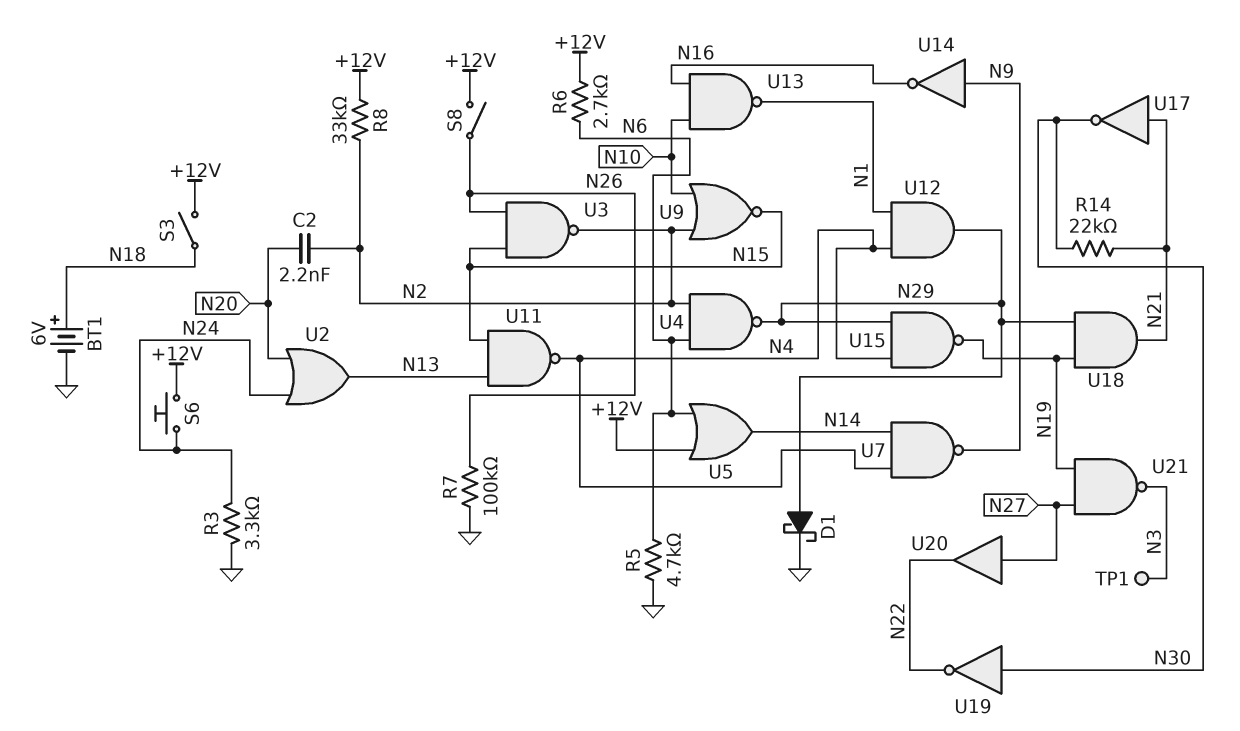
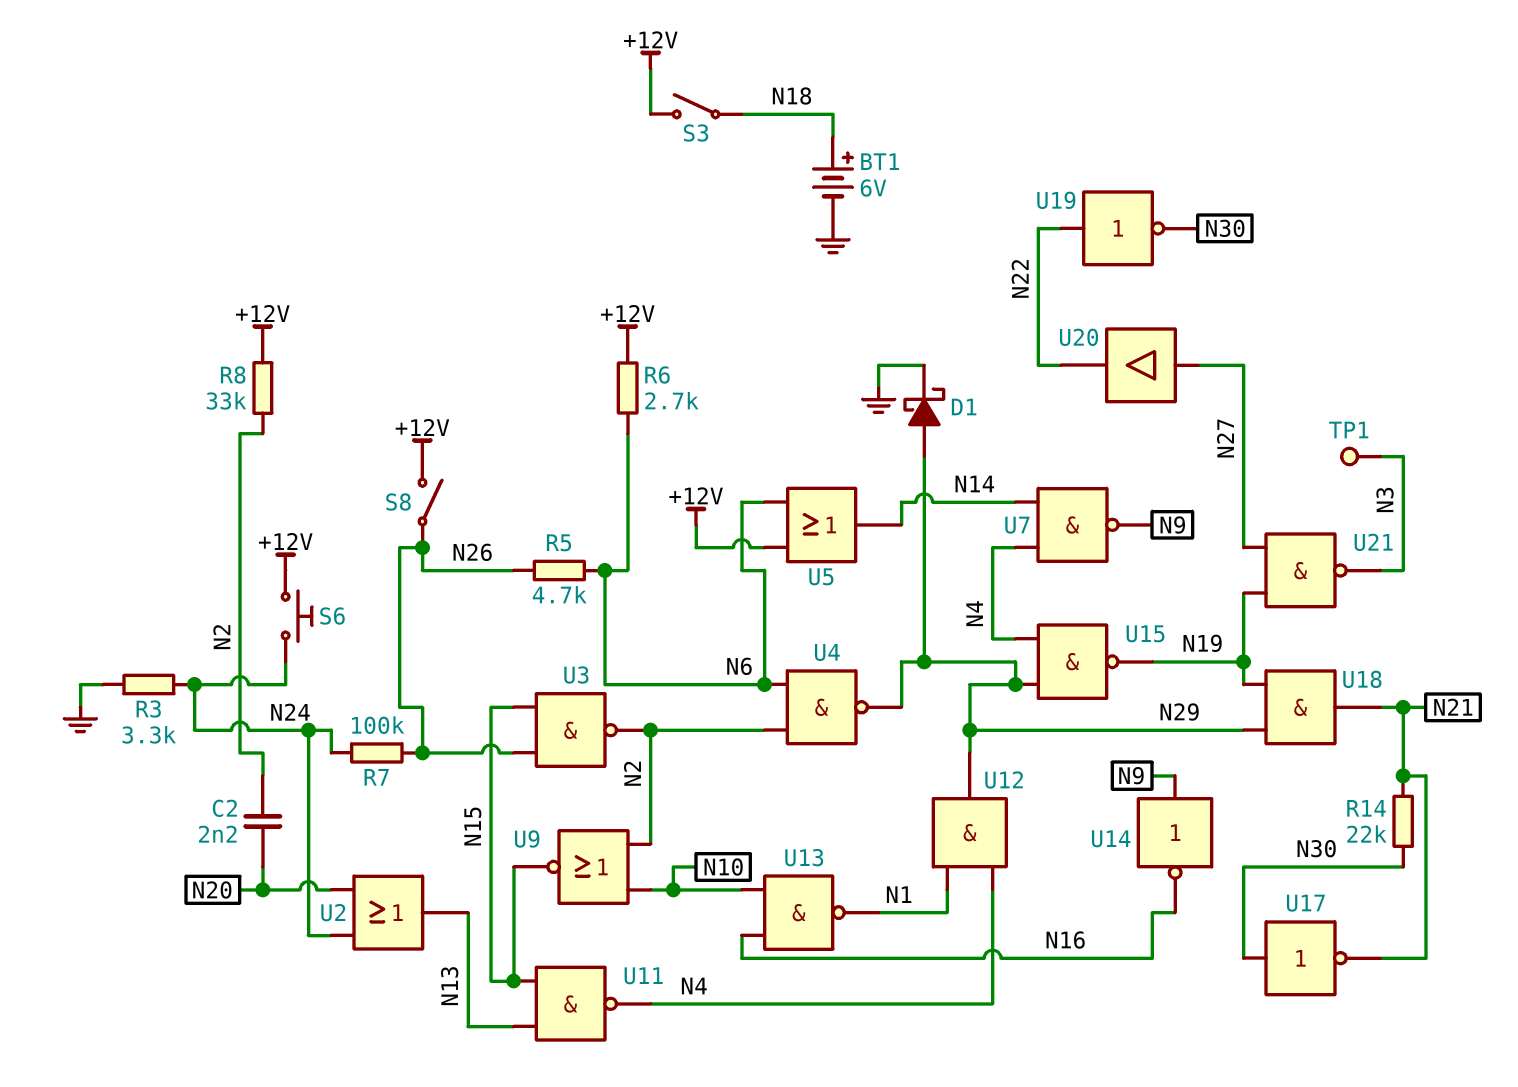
R5: 4.7k (GND, N6) -> 4.7k (N6, N26)
R7: 100k (GND, N26) -> 100k (N24, N26)
U17: NOT (in N21, out N30) -> NOT (in N30, out N21)
U19: NOT (in N30, out N22) -> NOT (in N22, out N30)

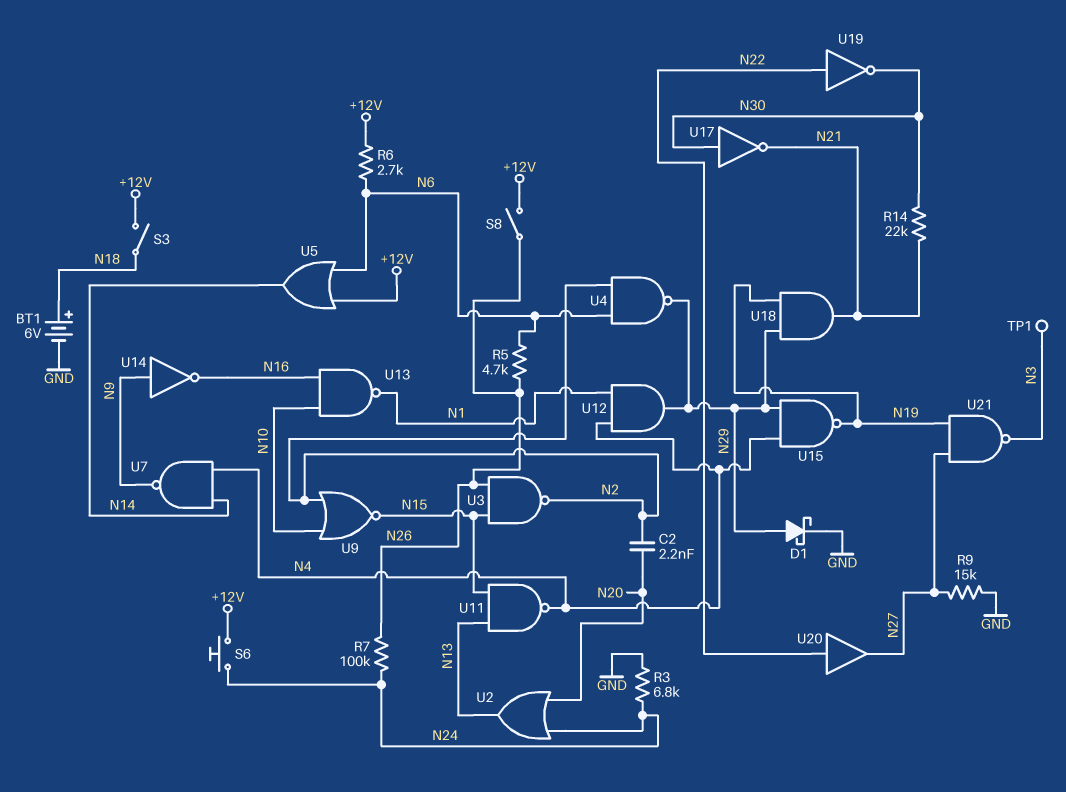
R3: 3.3k (GND, N24) -> 6.8k (GND, N24)
R8: 33k (+12V, N2) -> none
R9: none -> 15k (GND, N27)
U20: buffer (in N27, out N22) -> buffer (in N22, out N27)

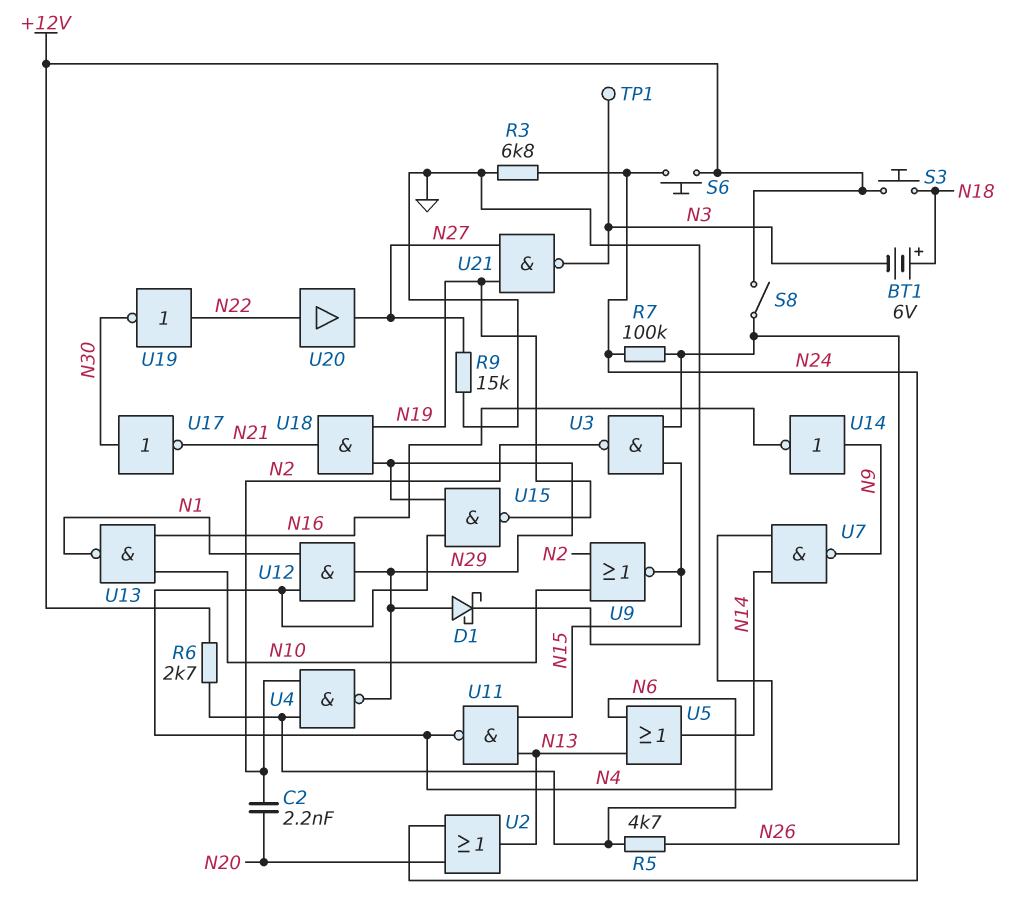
BT1: 6V (plus N18, minus GND) -> 6V (plus N18, minus N3)
R14: 22k (N21, N30) -> none
S3: switch (+12V, N18) -> button (+12V, N18)
U5: OR (in +12V, in N6, out N14) -> OR (in N6, in N13, out N14)

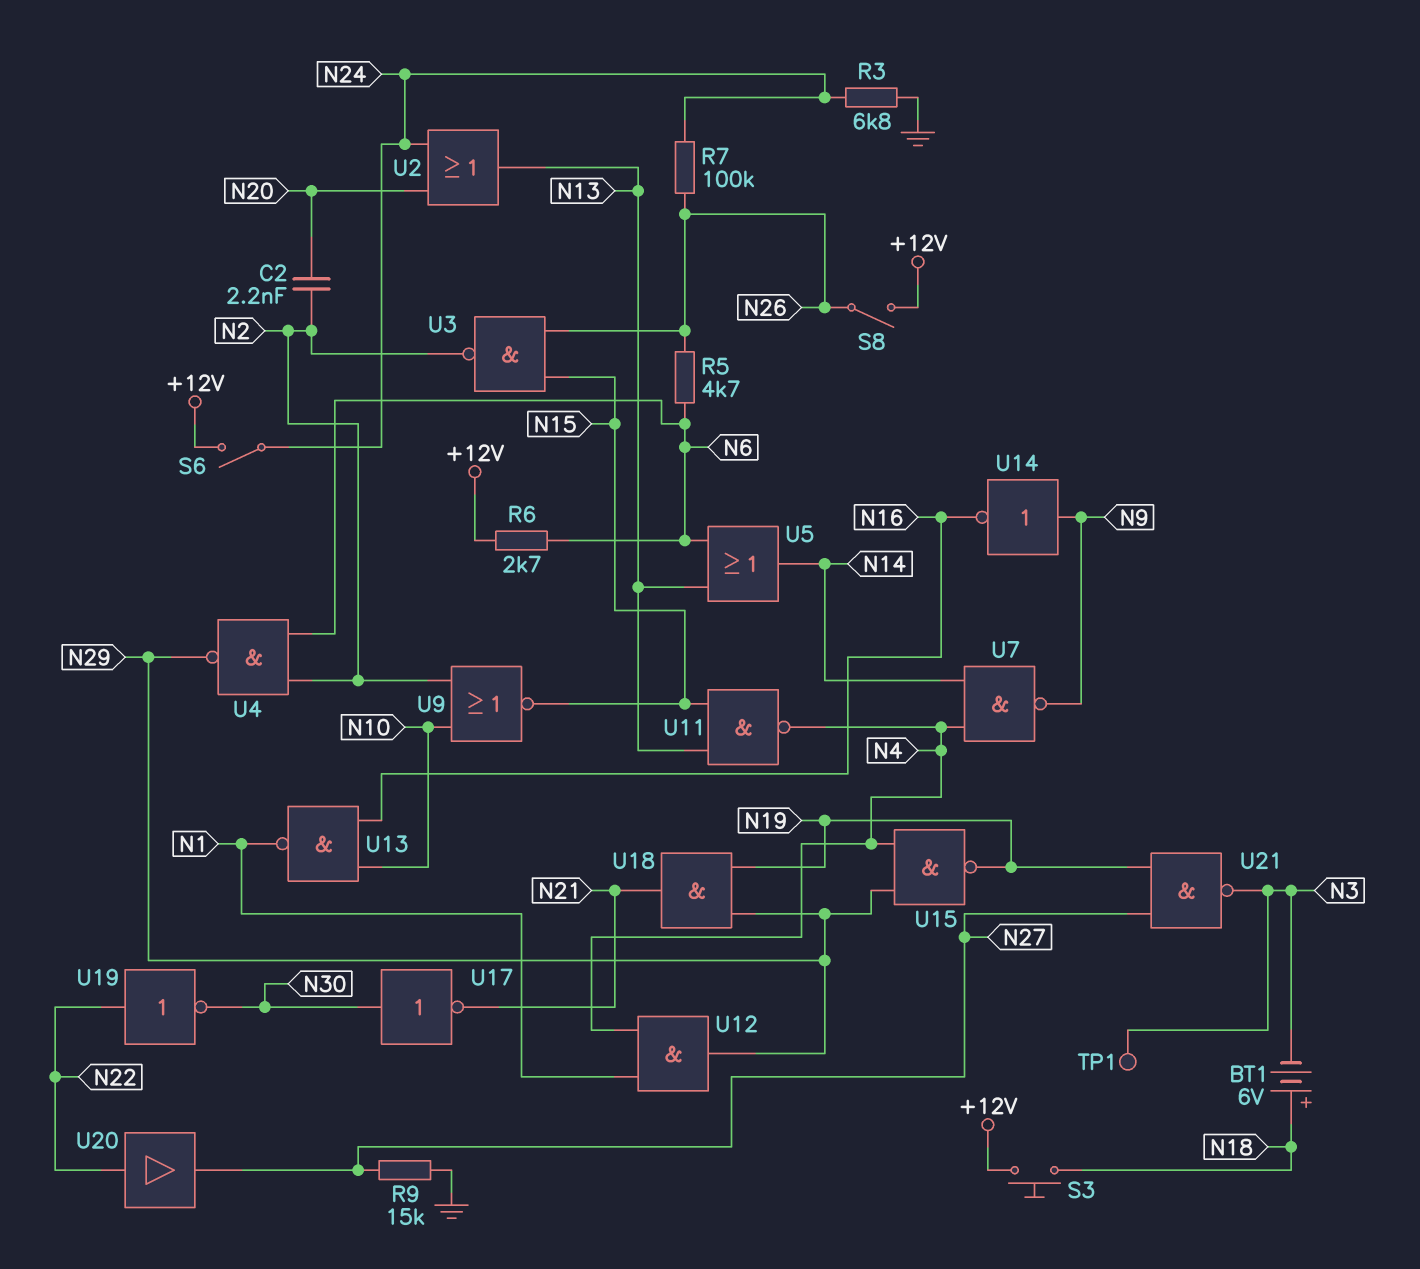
D1: schottky (A N29, K GND) -> none
S6: button (+12V, N24) -> switch (+12V, N24)

